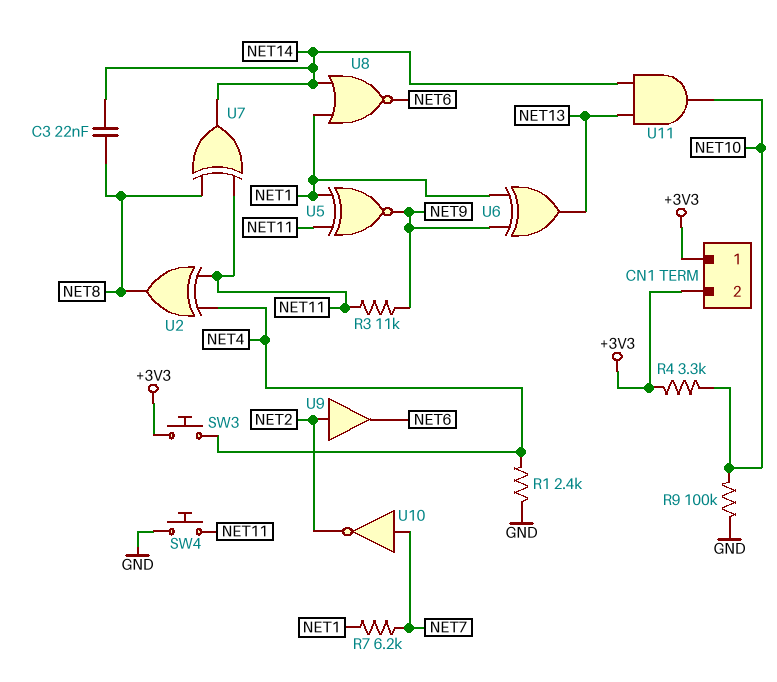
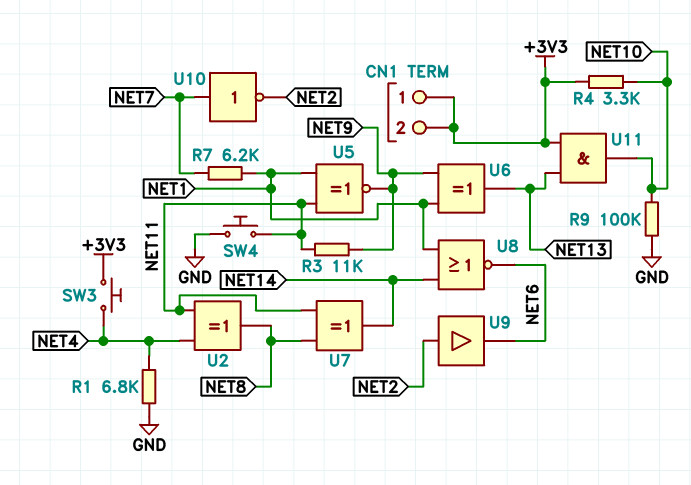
C3: 22nF (NET8, NET14) -> none
R1: 2.4k (GND, NET4) -> 6.8k (GND, NET4)
U11: AND (in NET13, in NET14, out NET10) -> AND (in +3V3, in NET13, out NET10)

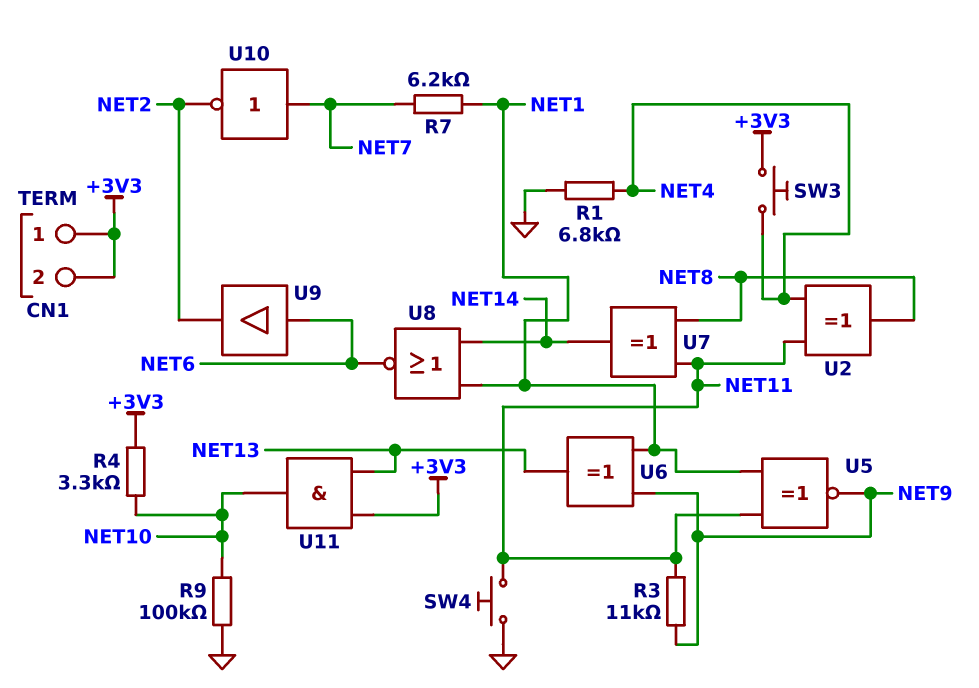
U9: buffer (in NET2, out NET6) -> buffer (in NET6, out NET2)

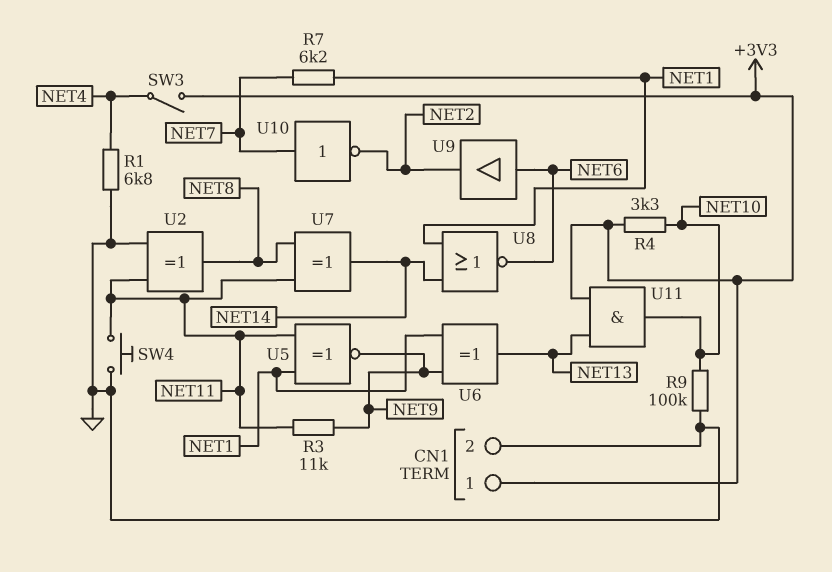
CN1 pin 2: +3V3 -> GND
SW3: button (+3V3, NET4) -> switch (+3V3, NET4)
U2: XOR (in NET4, in NET11, out NET8) -> XOR (in GND, in NET11, out NET8)

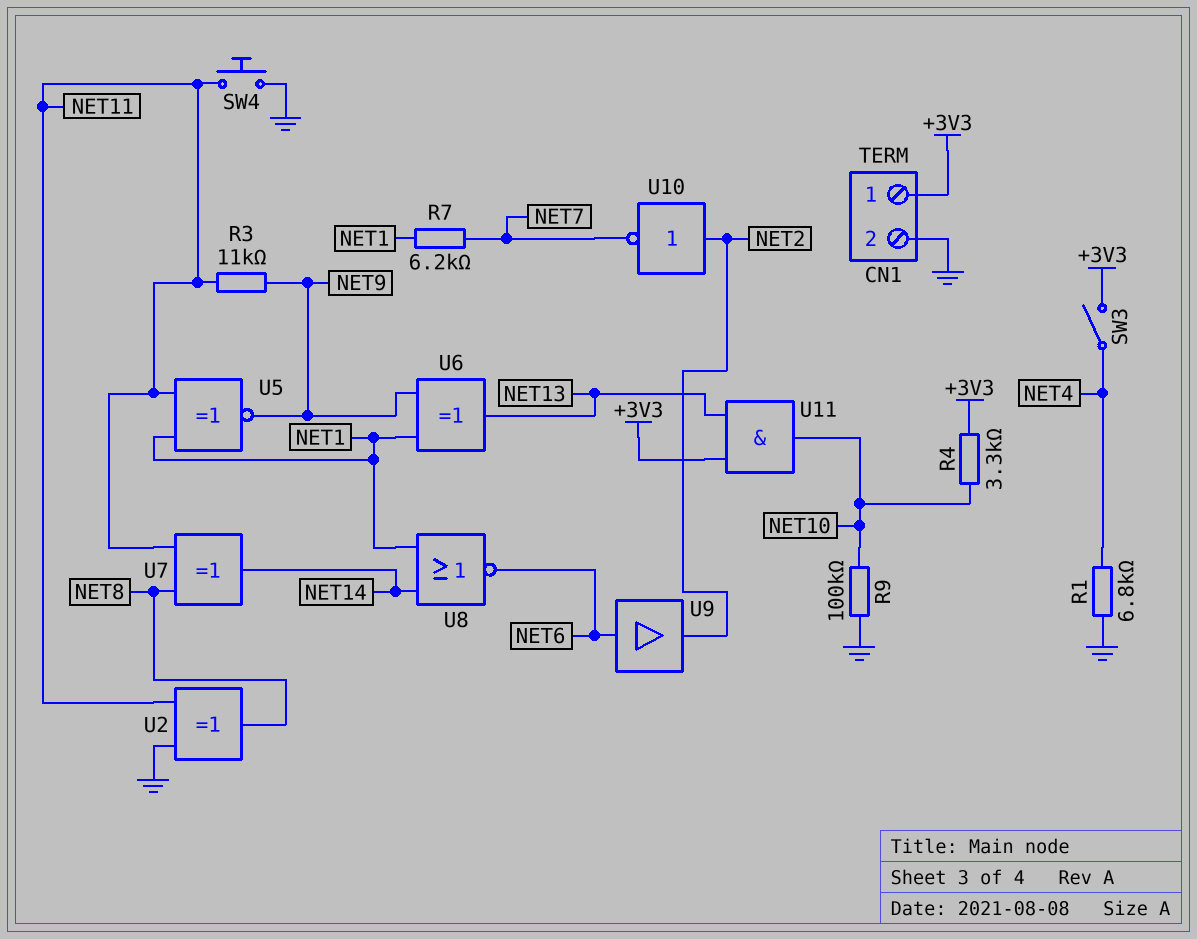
U10: NOT (in NET7, out NET2) -> NOT (in NET2, out NET7)

